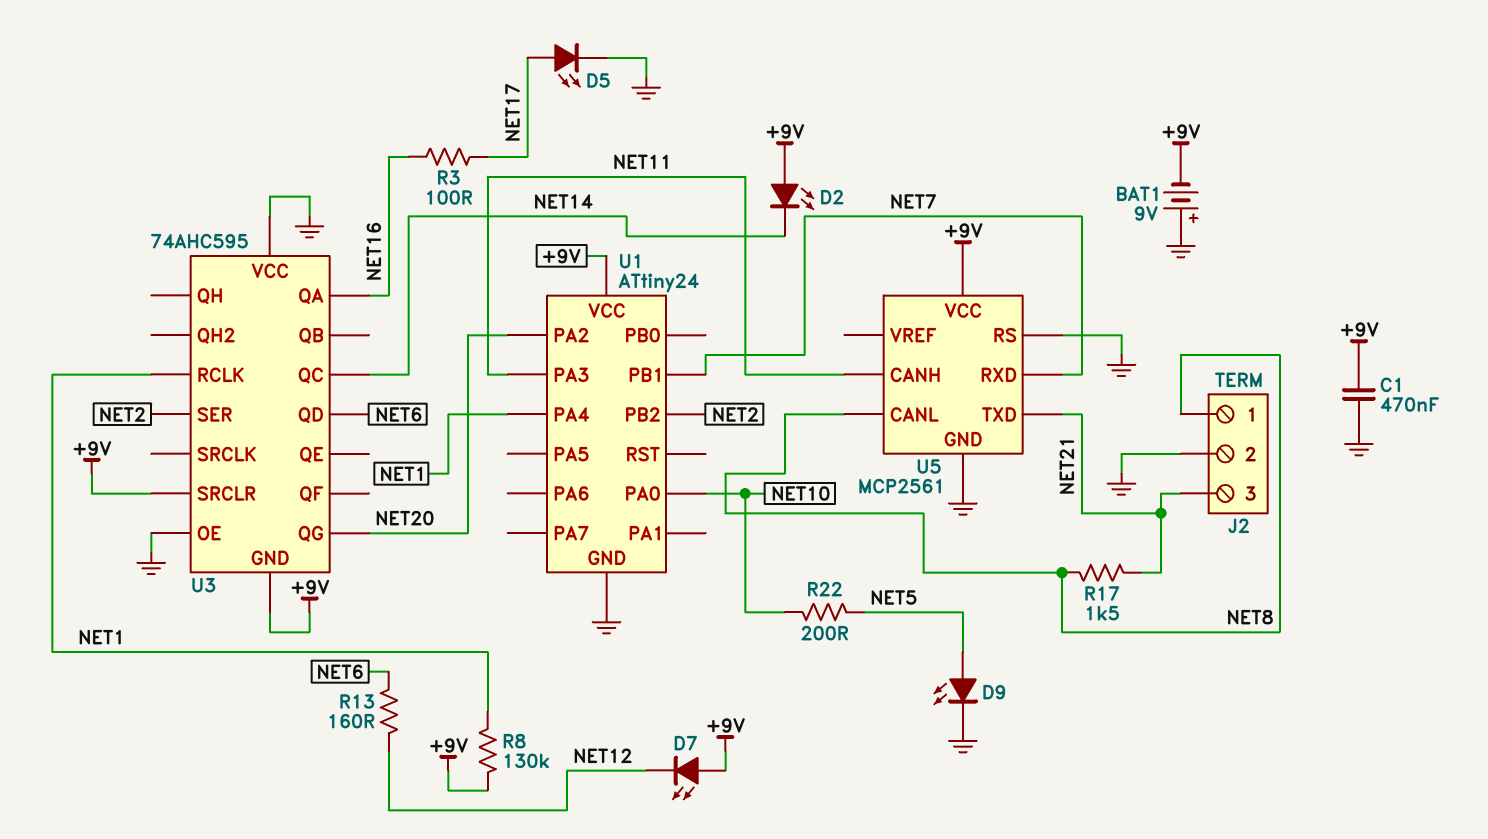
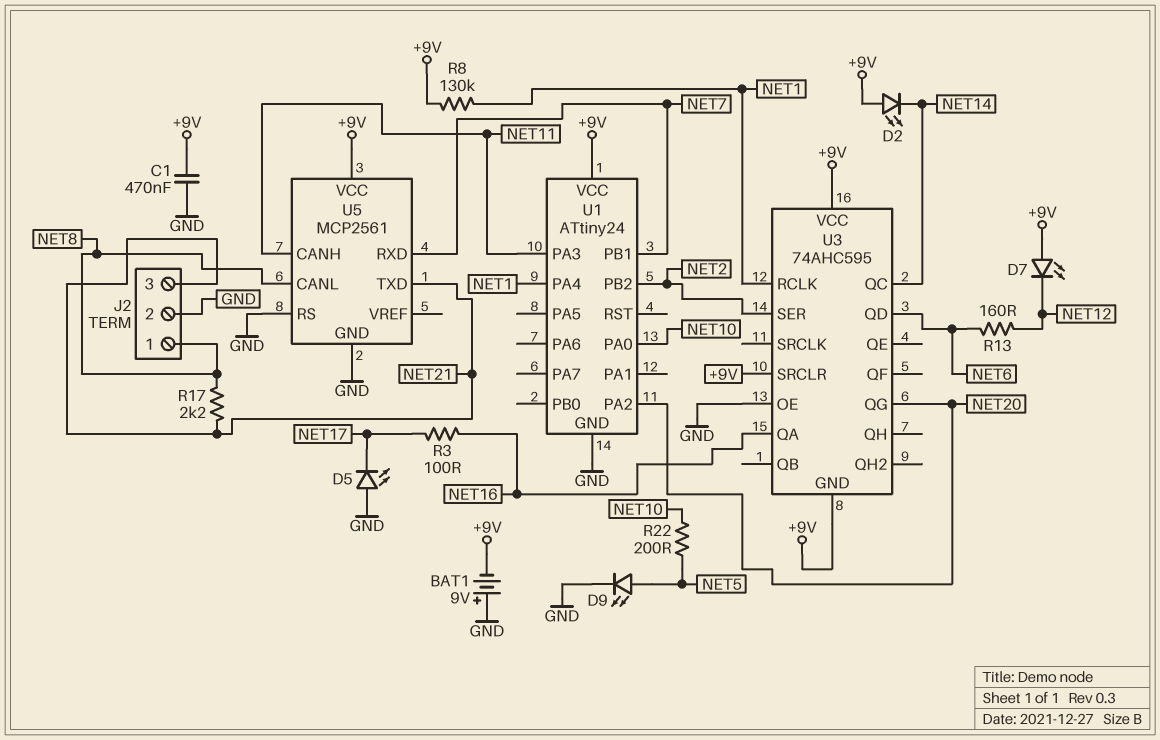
D5: LED (A NET17, K GND) -> LED (A GND, K NET17)
R17: 1.5k (NET8, NET21) -> 2.2k (NET8, NET21)
U3 pin VCC: GND -> +9V

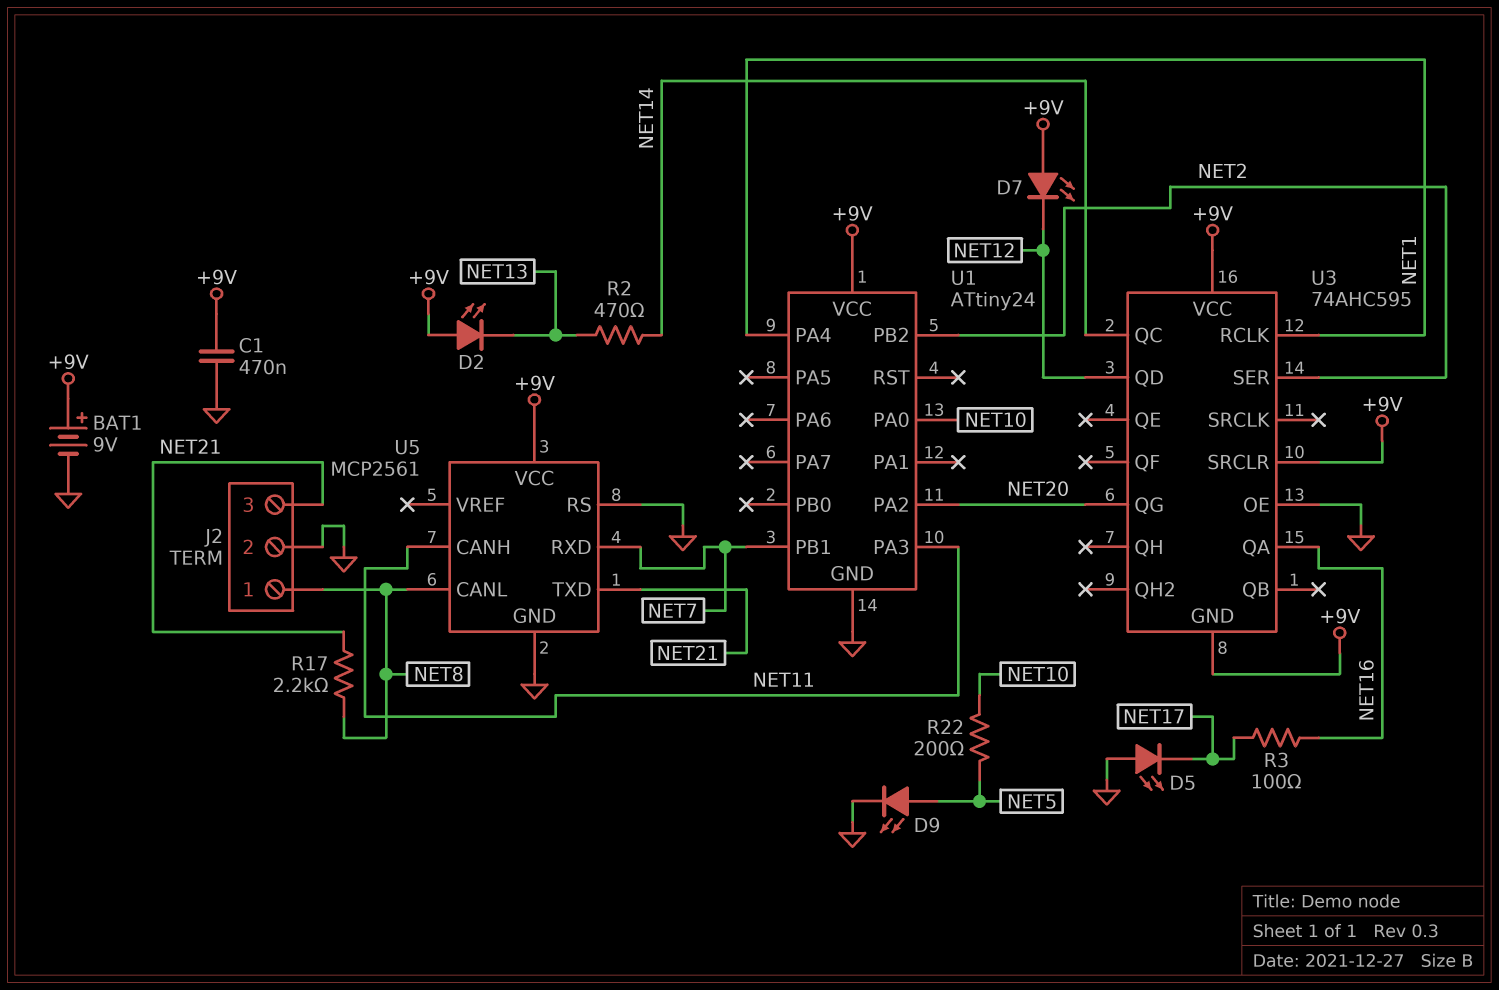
BAT1: 9V (plus GND, minus +9V) -> 9V (plus +9V, minus GND)
D2: LED (A +9V, K NET14) -> LED (A +9V, K NET13)
R2: none -> 470 (NET13, NET14)
R8: 130k (+9V, NET1) -> none
R13: 160 (NET6, NET12) -> none
U3 pin QD: NET6 -> NET12

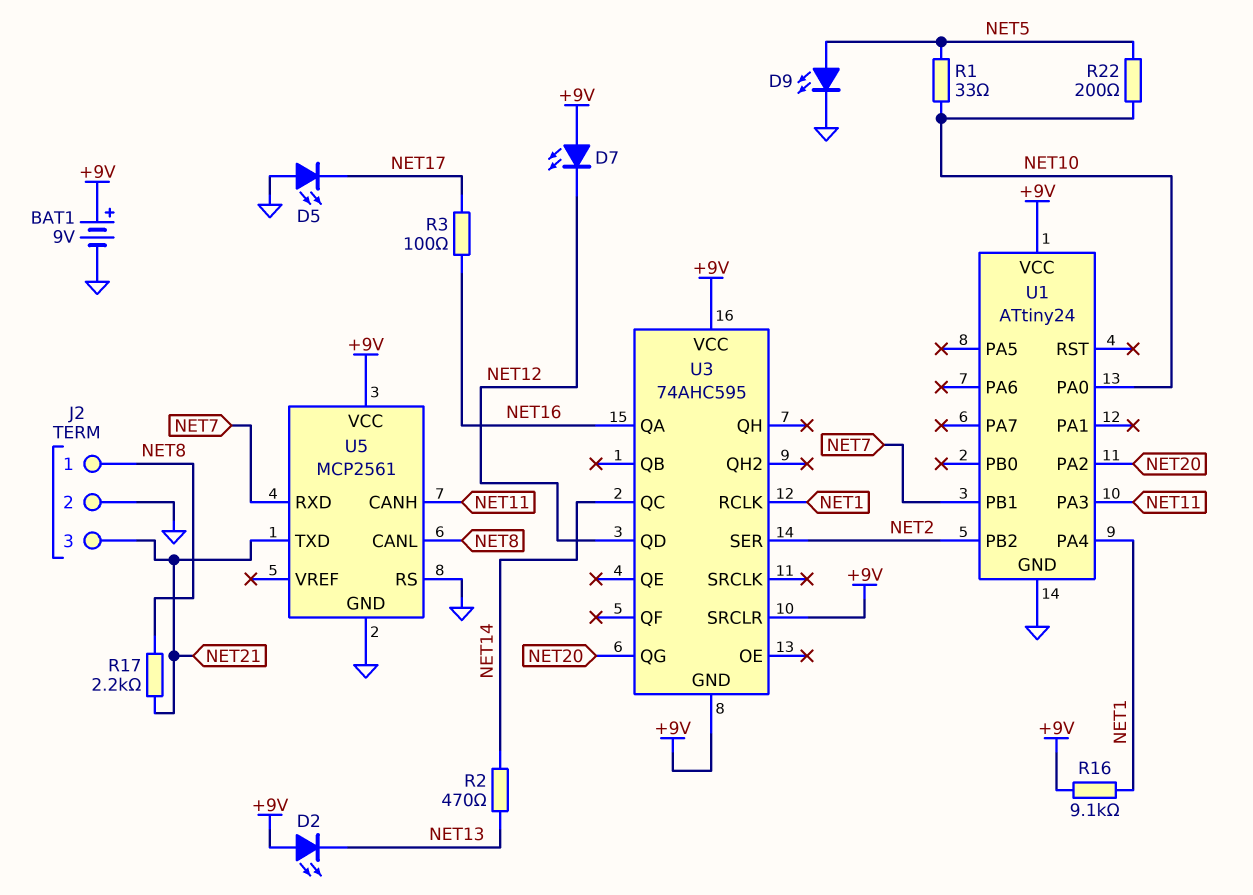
C1: 470nF (+9V, GND) -> none
R1: none -> 33 (NET5, NET10)
R16: none -> 9.1k (+9V, NET1)
U3 pin OE: GND -> none

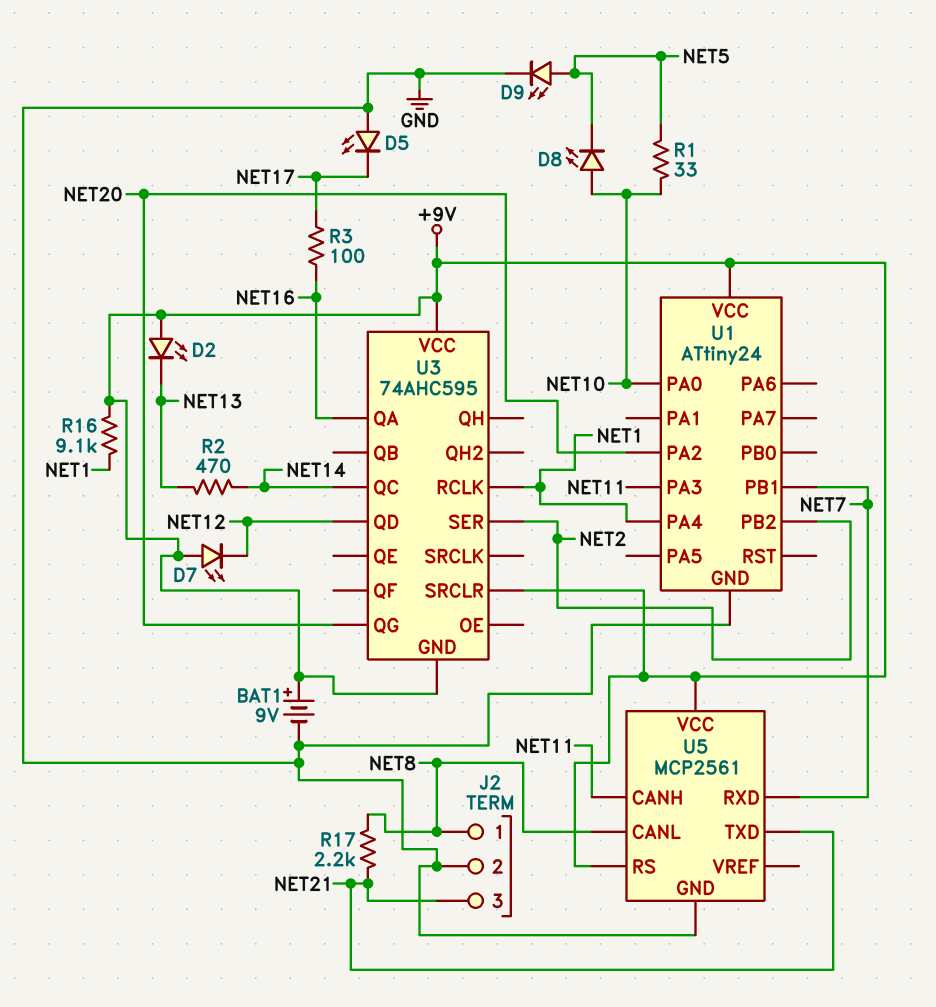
D8: none -> LED (A NET10, K NET5)
R22: 200 (NET5, NET10) -> none
U5 pin RS: GND -> +9V

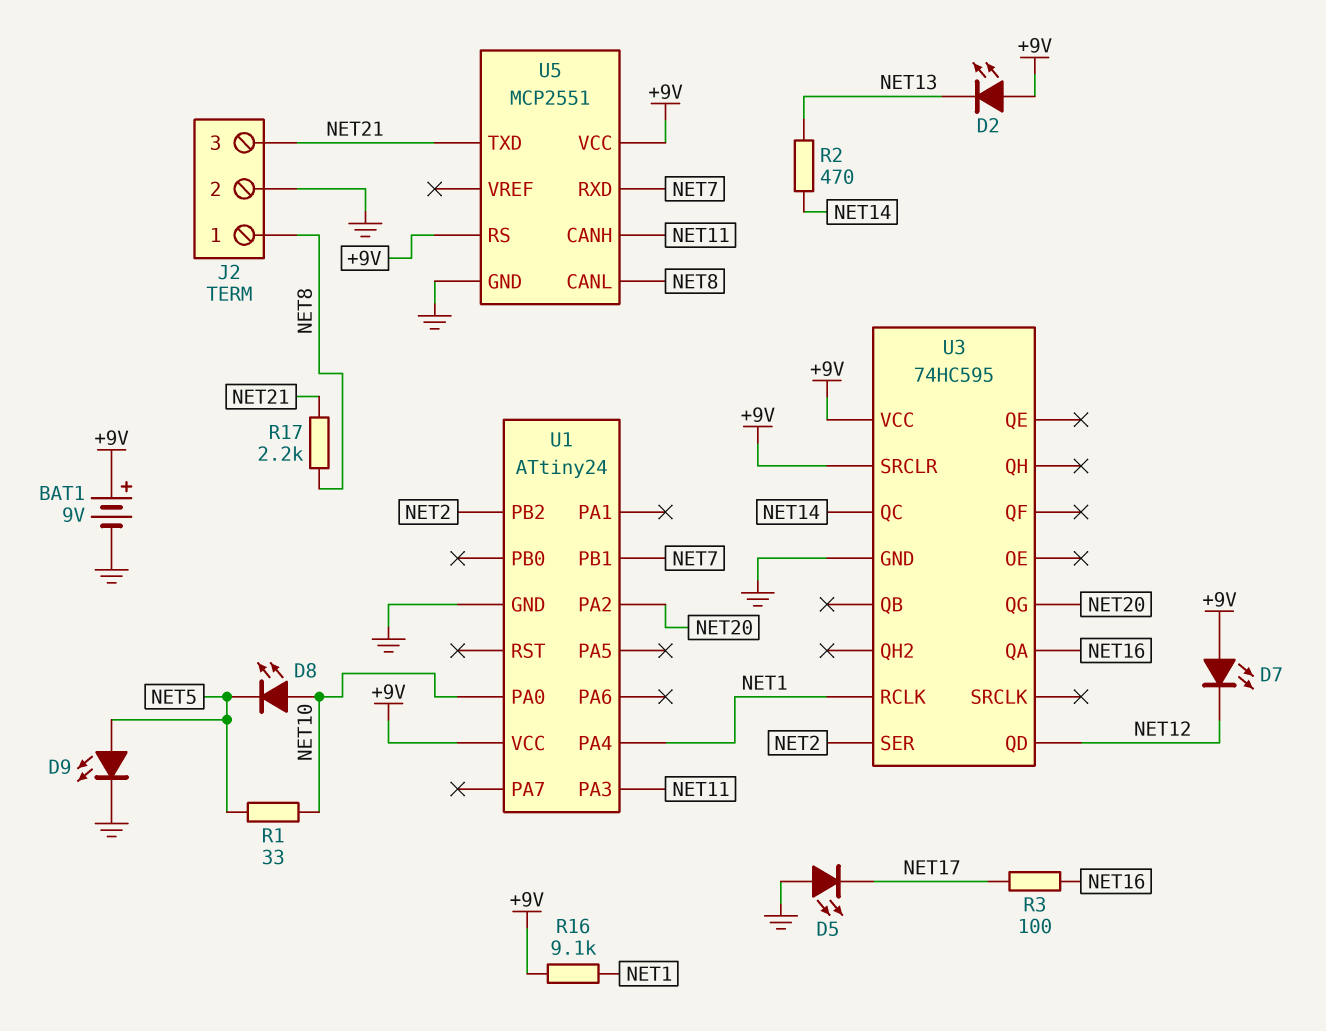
U3: 74AHC595 -> 74HC595
U3 pin GND: +9V -> GND
U5: MCP2561 -> MCP2551

